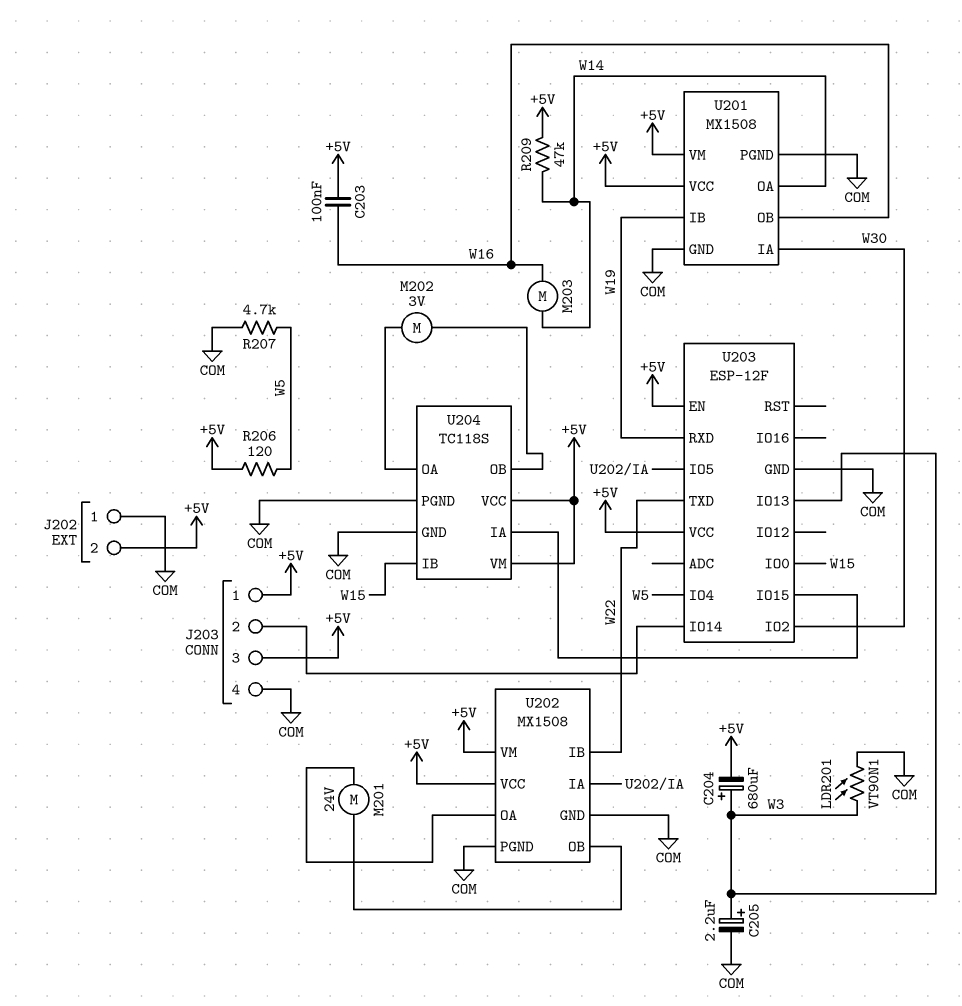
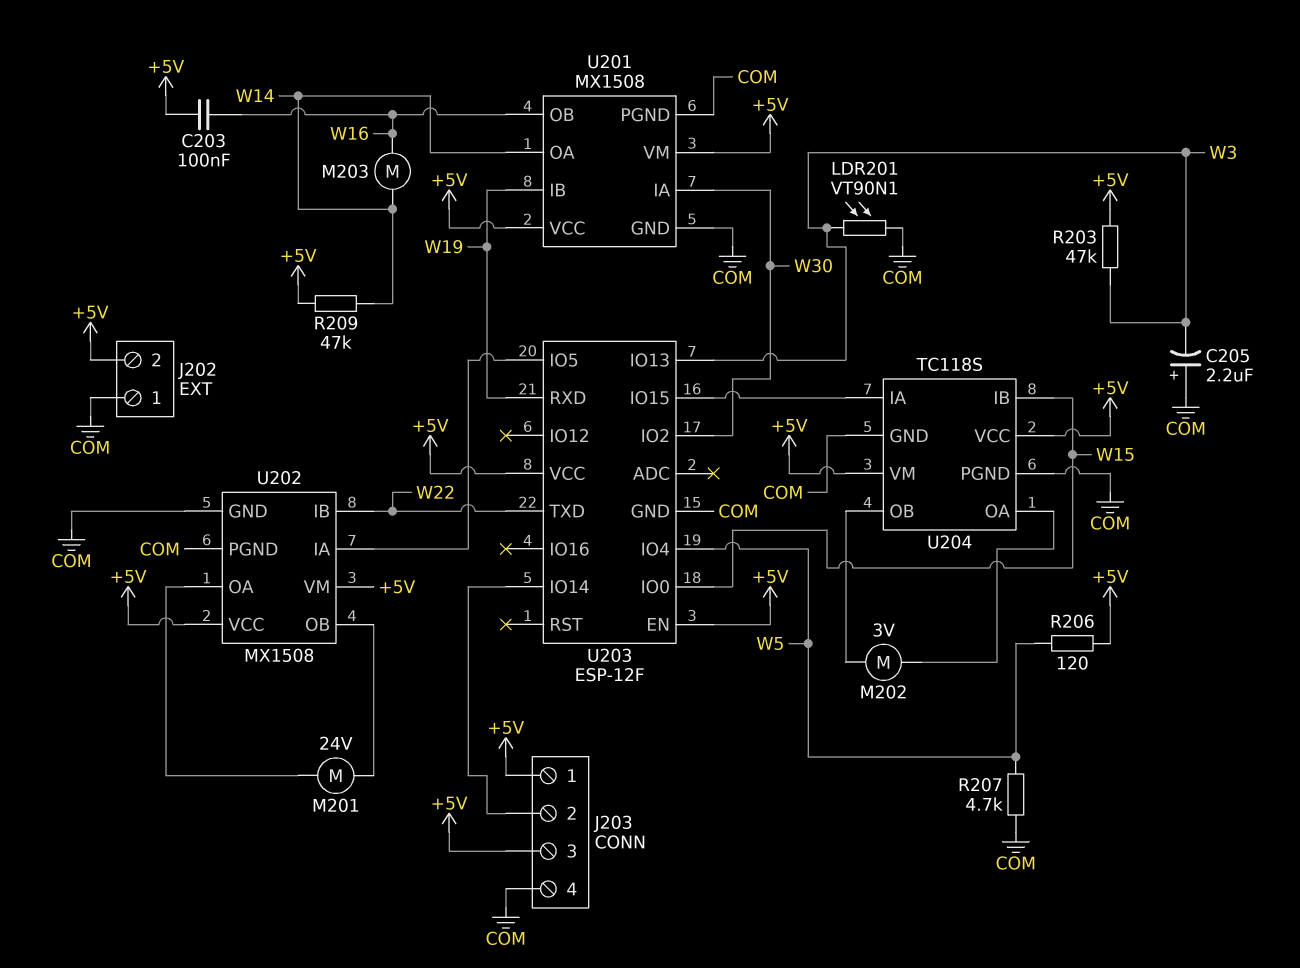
C204: 680uF (plus W3, minus +5V) -> none
C205: 2.2uF (plus W3, minus COM) -> 2.2uF (plus COM, minus W3)
R203: none -> 47k (+5V, W3)

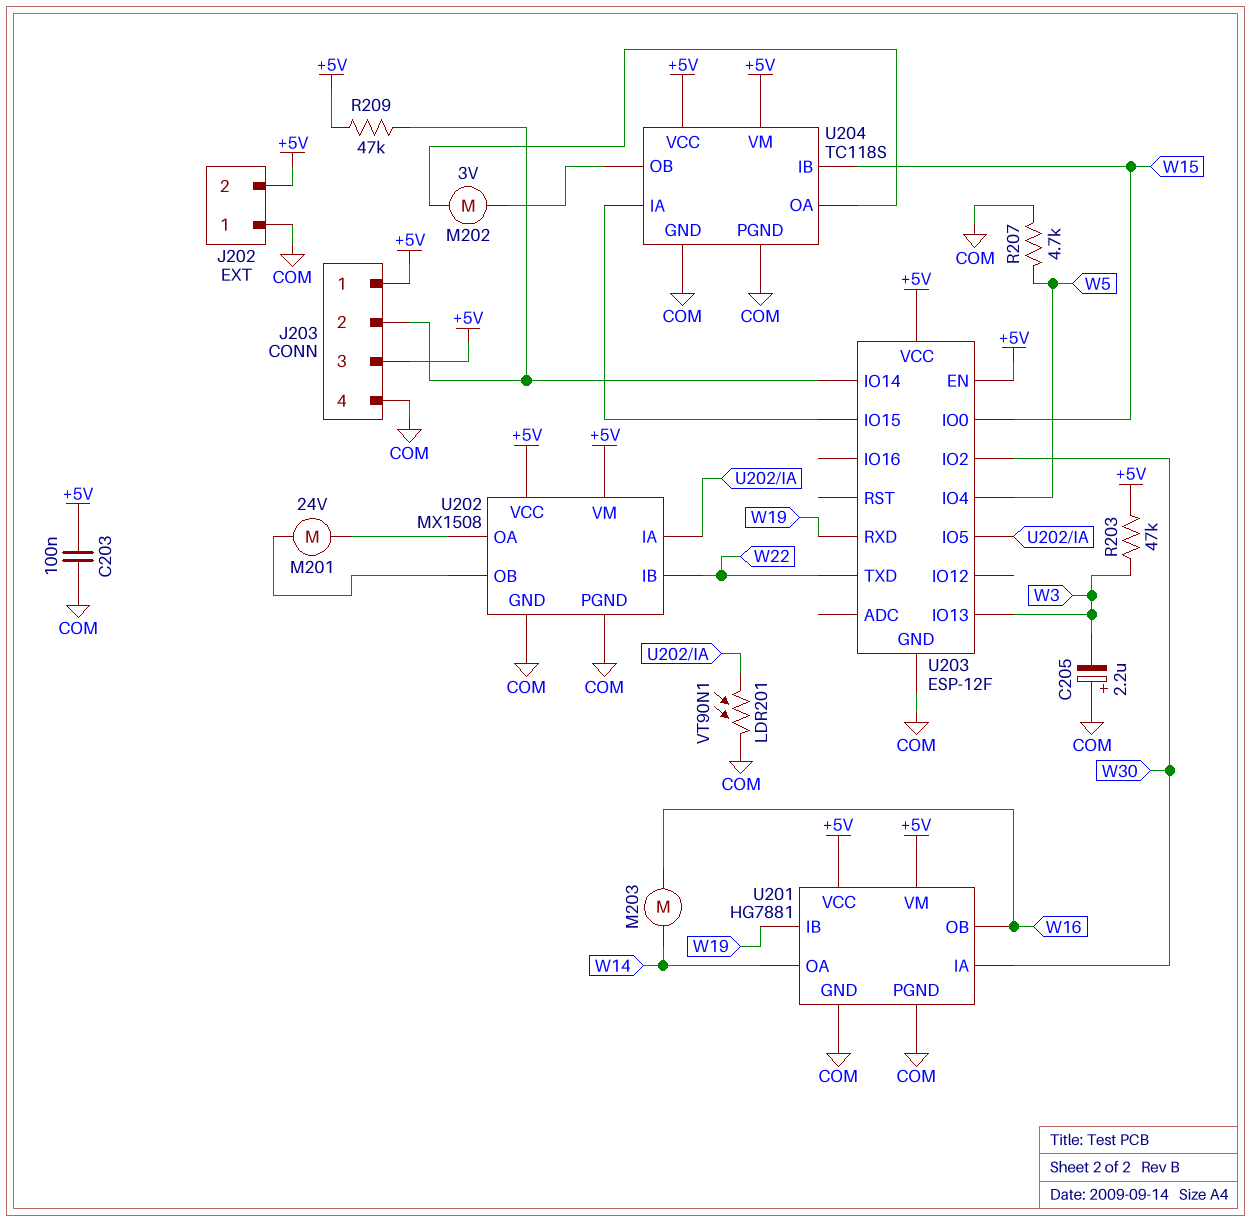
C203: 100nF (+5V, W16) -> 100nF (+5V, COM)
LDR201: VT90N1 (COM, W3) -> VT90N1 (COM, U202/IA)
R206: 120 (+5V, W5) -> none
R209: 47k (+5V, W14) -> 47k (+5V, J203/2)
U201: MX1508 -> HG7881

